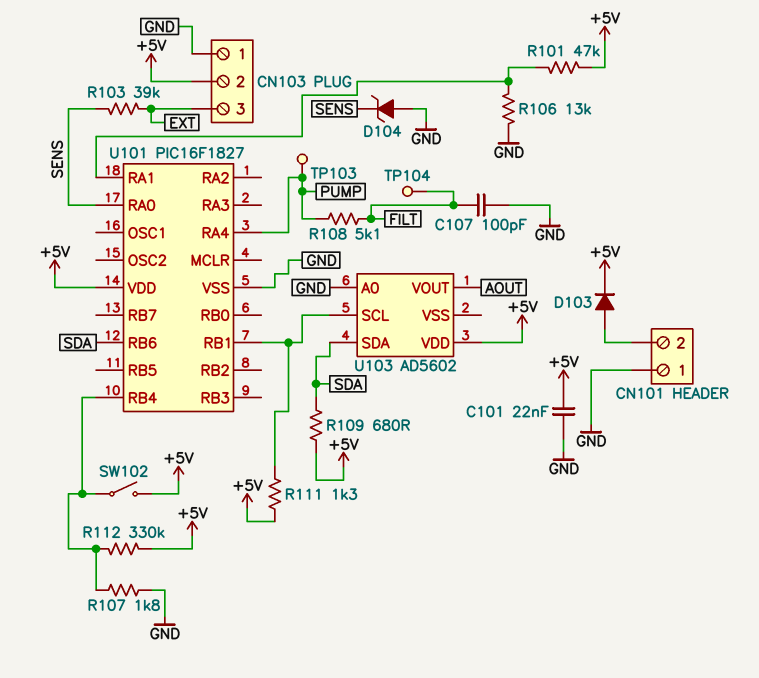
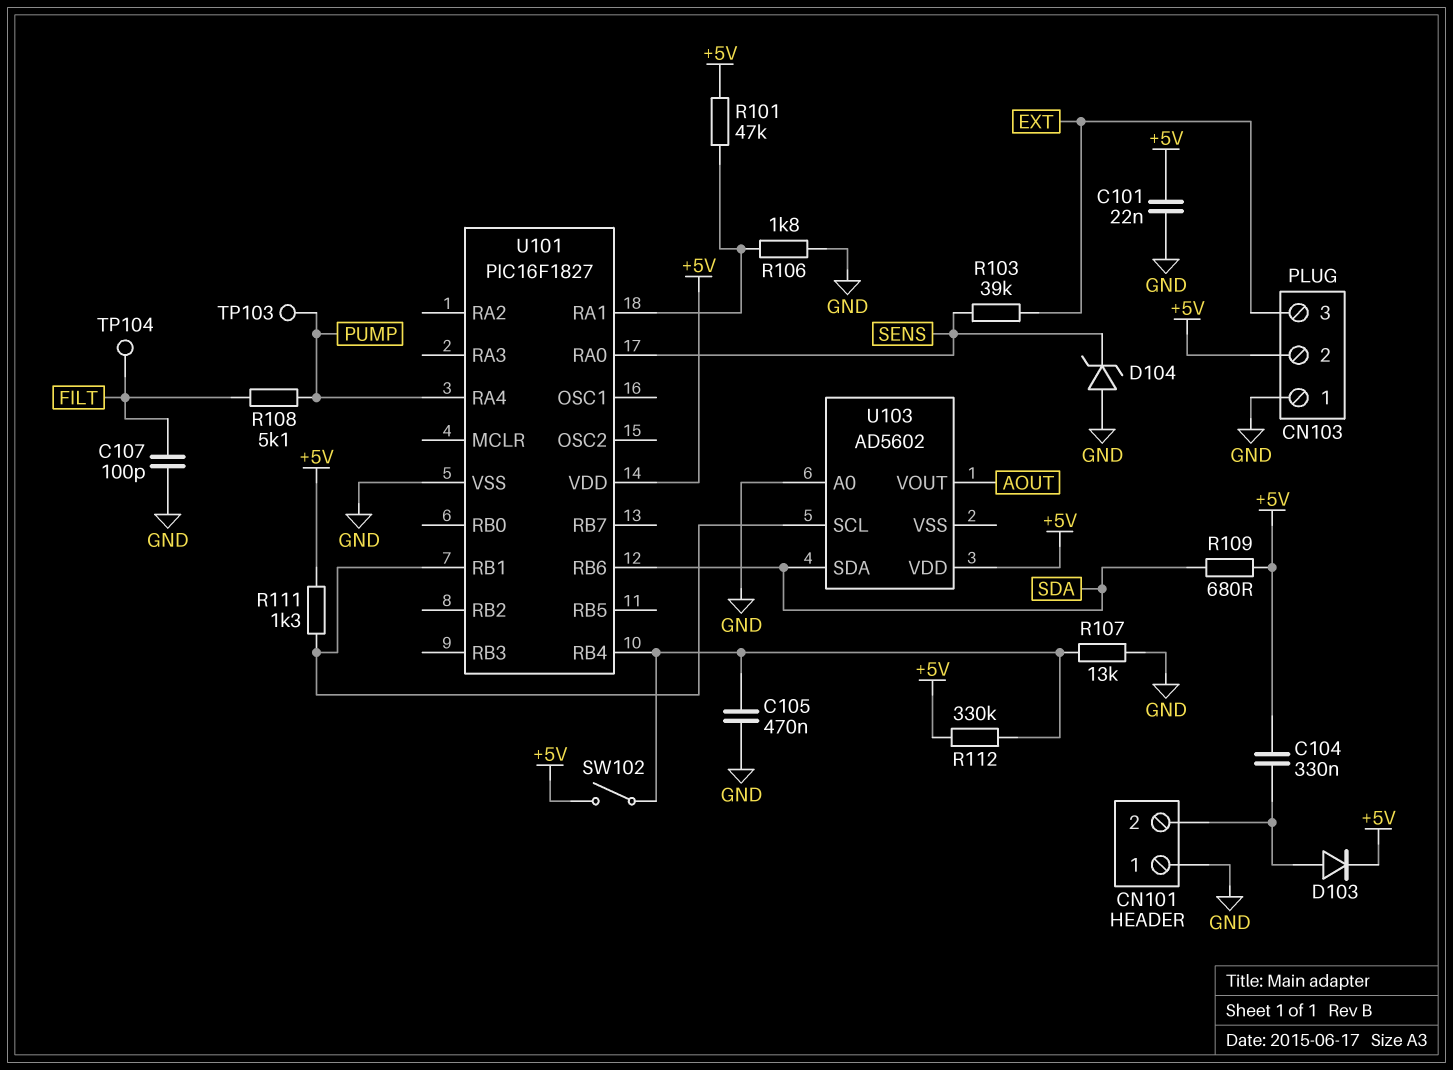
C104: none -> 330nF (+5V, CN101/2)
C105: none -> 470nF (GND, U101/RB4)
R106: 13k (GND, U101/RA1) -> 1.8k (GND, U101/RA1)
R107: 1.8k (GND, U101/RB4) -> 13k (GND, U101/RB4)

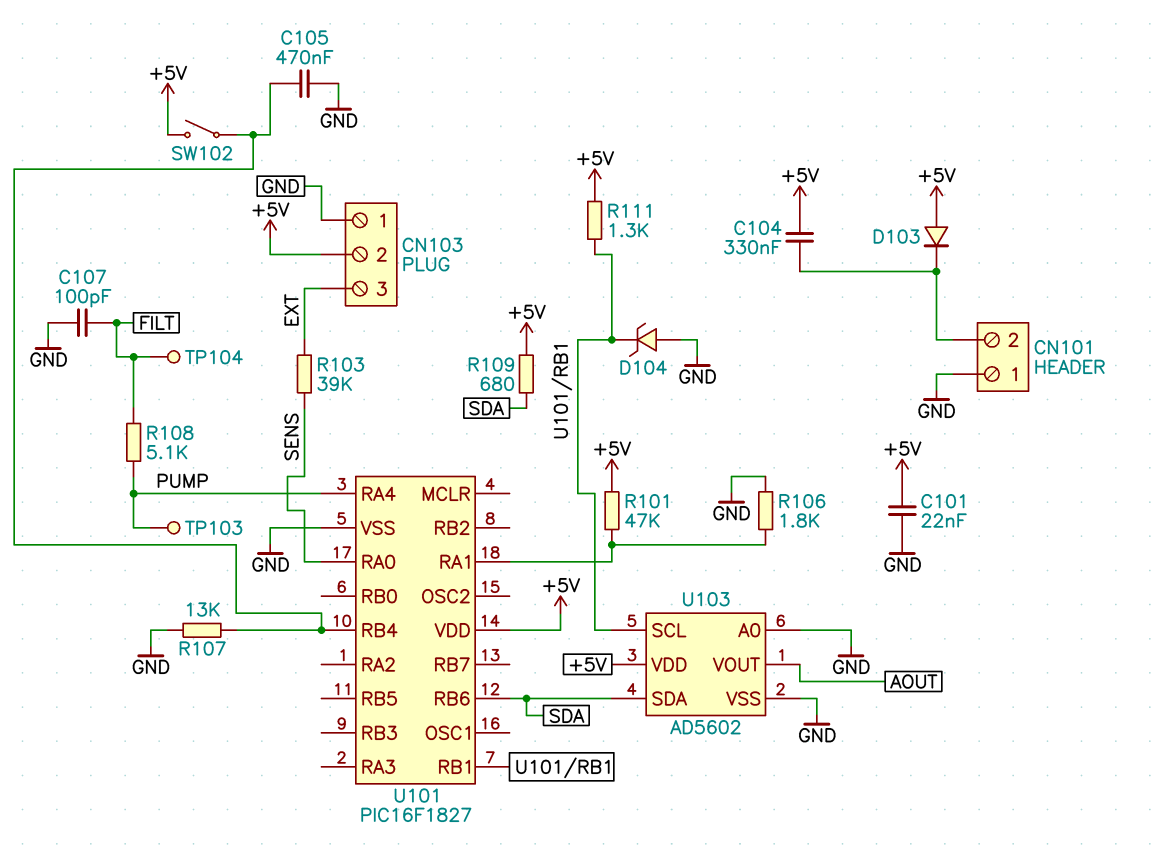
D103: diode (A CN101/2, K +5V) -> diode (A +5V, K CN101/2)
D104: zener (A GND, K SENS) -> zener (A GND, K U101/RB1)
R112: 330k (+5V, U101/RB4) -> none
U103 pin VSS: none -> GND

